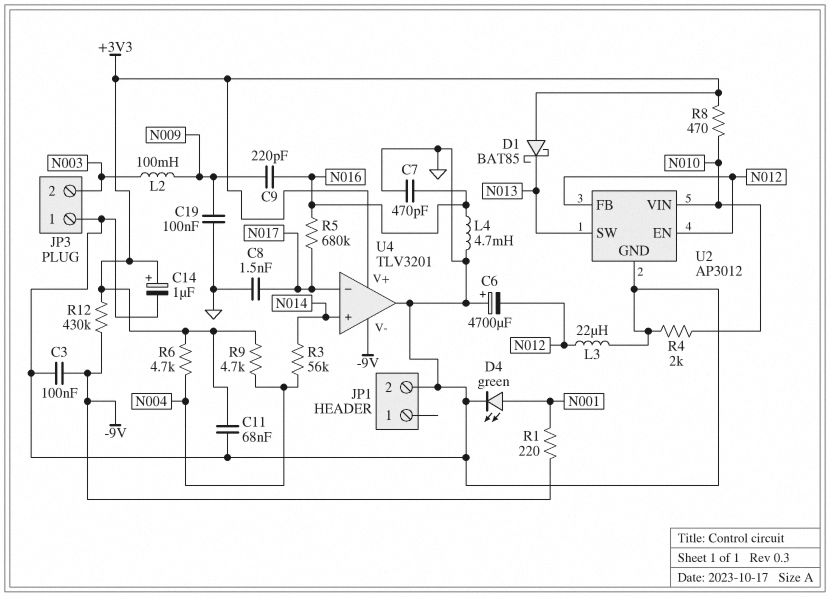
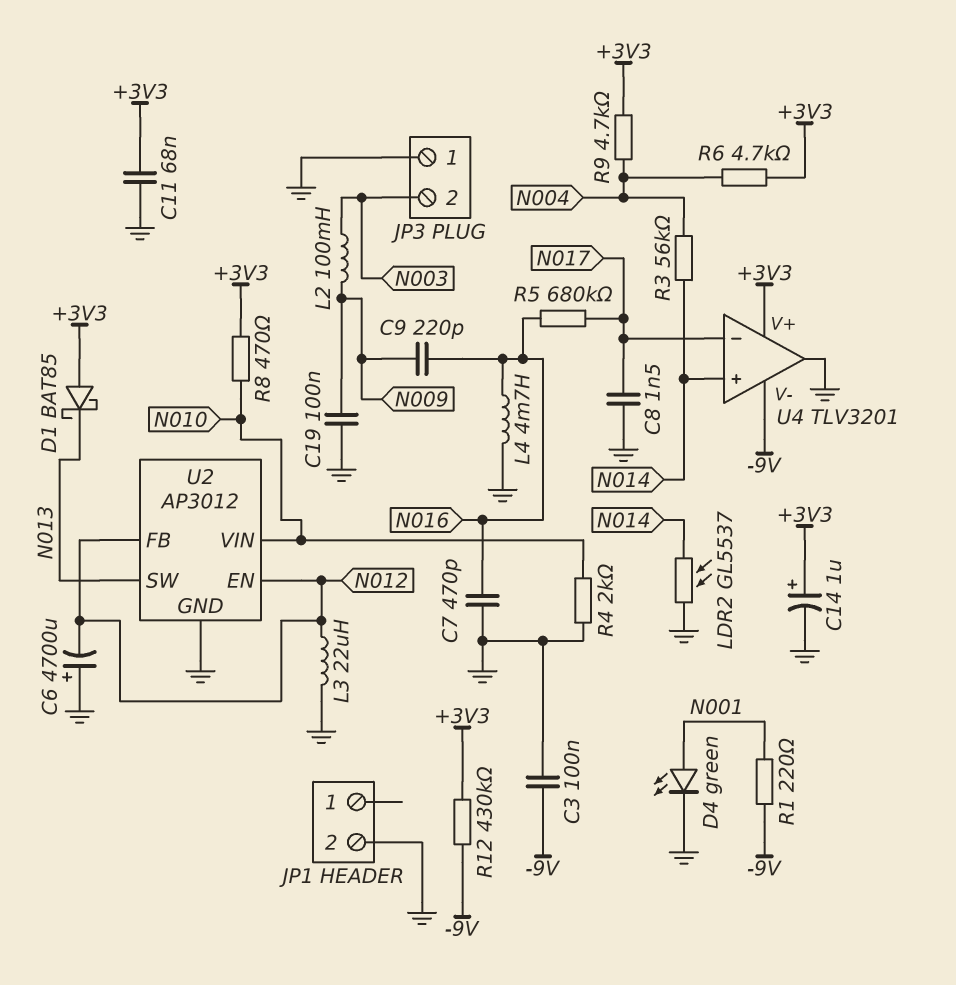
LDR2: none -> GL5537 (GND, N014)

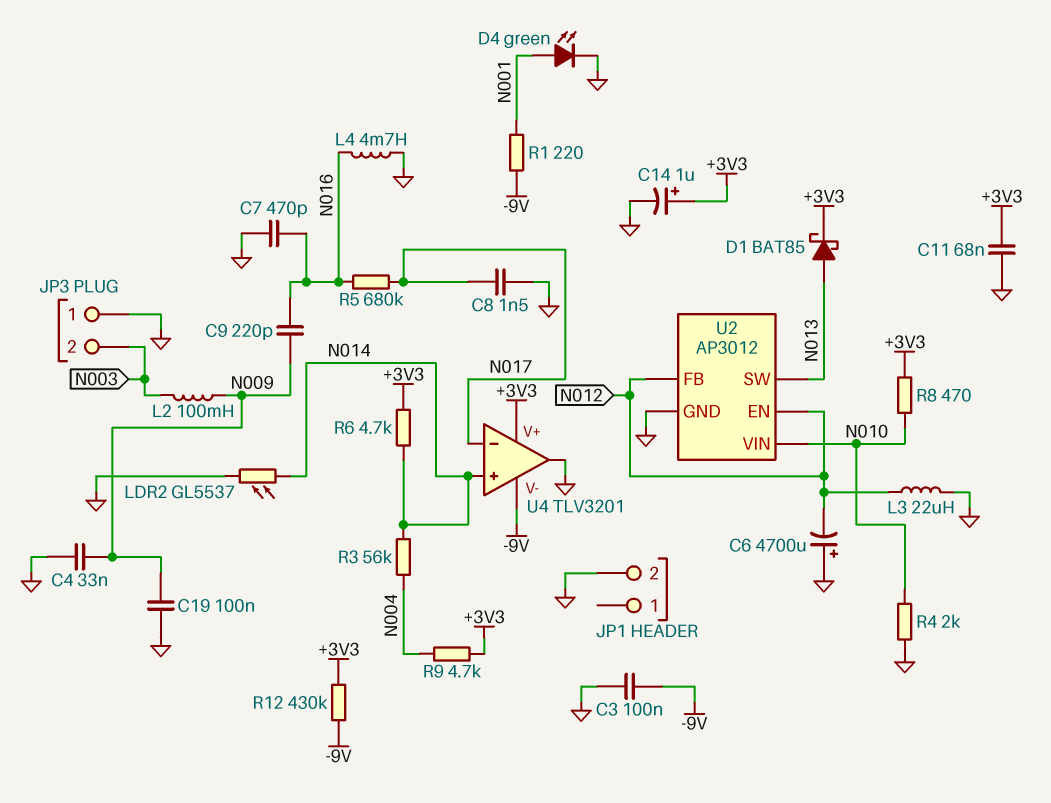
C4: none -> 33nF (GND, N009)
D1: schottky BAT85 (A +3V3, K N013) -> schottky BAT85 (A N013, K +3V3)
R6: 4.7k (+3V3, N004) -> 4.7k (+3V3, N014)

